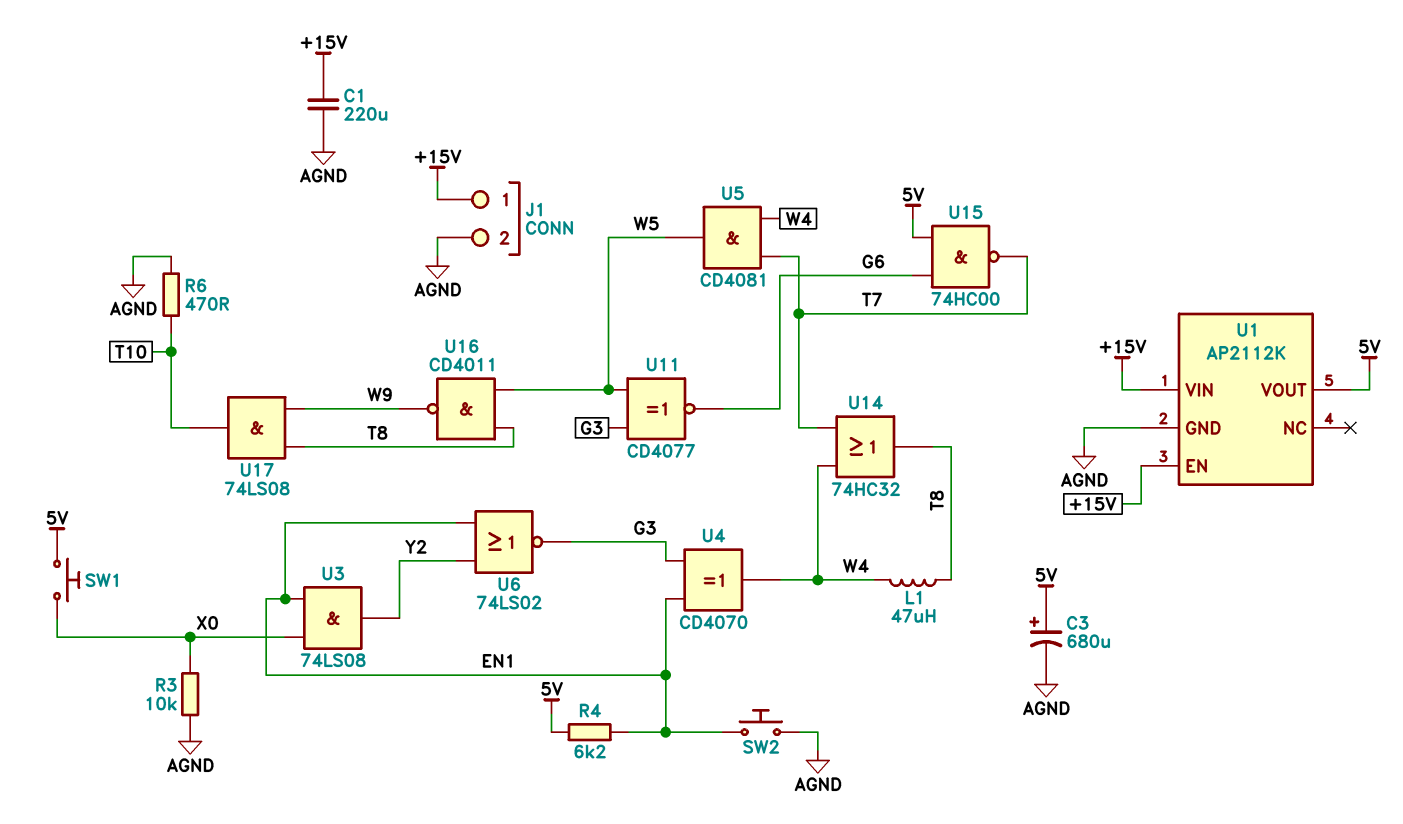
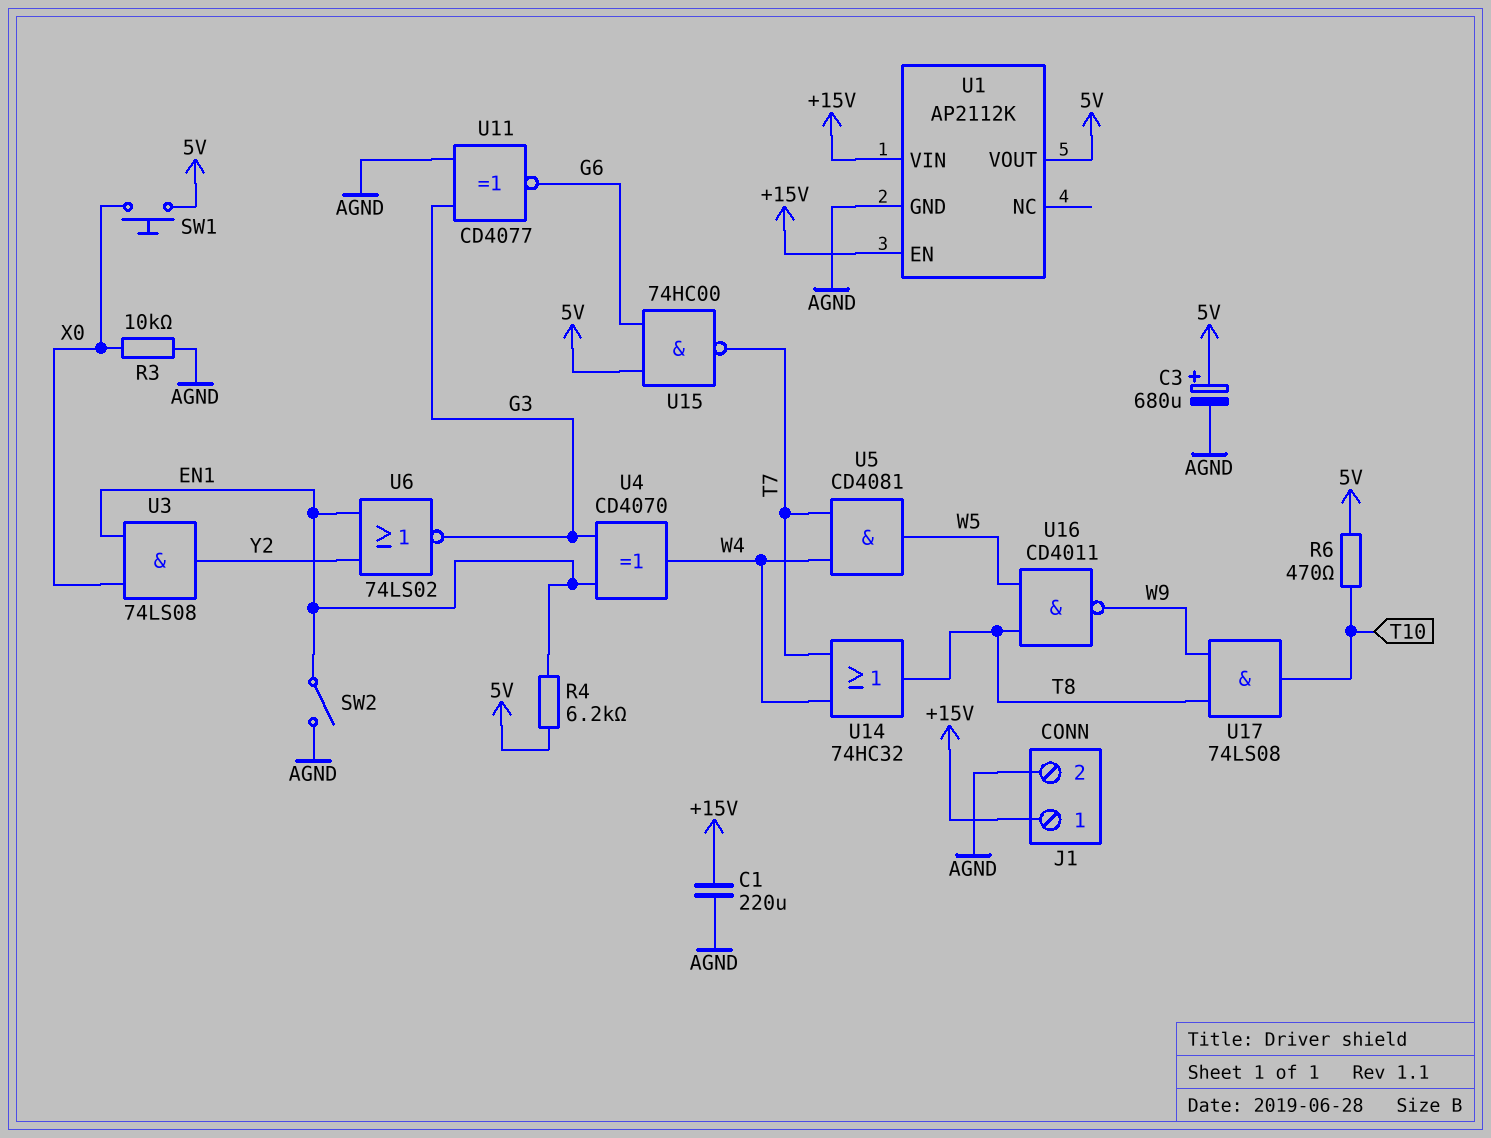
L1: 47uH (T8, W4) -> none
R6: 470 (AGND, T10) -> 470 (5V, T10)
SW2: button (AGND, EN1) -> switch (AGND, EN1)
U11: XNOR CD4077 (in G3, in W5, out G6) -> XNOR CD4077 (in AGND, in G3, out G6)

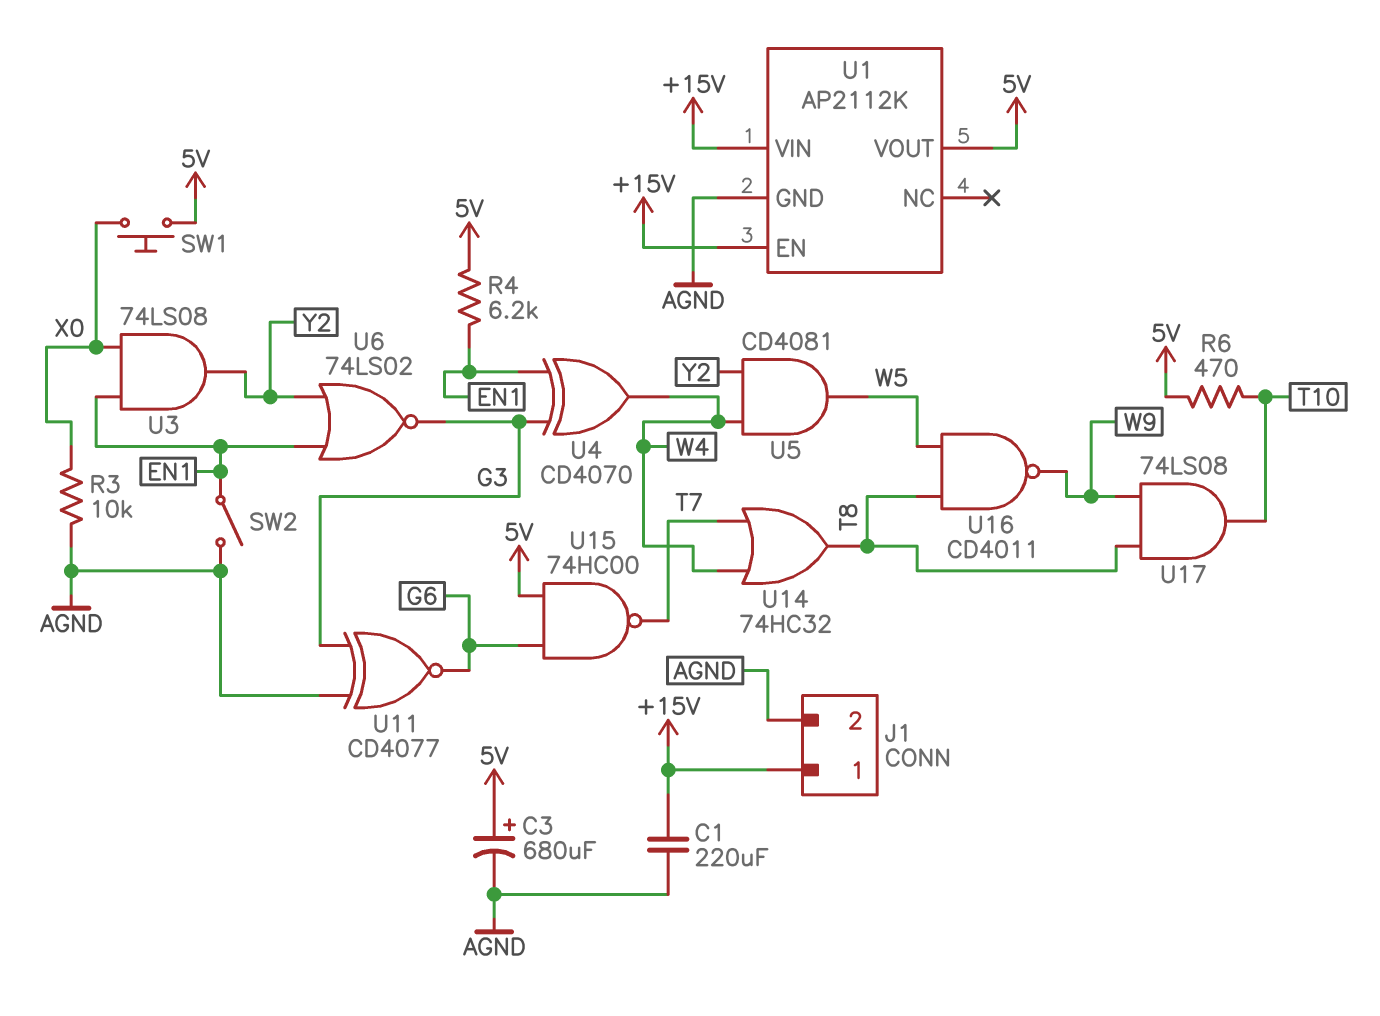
U5: AND CD4081 (in T7, in W4, out W5) -> AND CD4081 (in W4, in Y2, out W5)

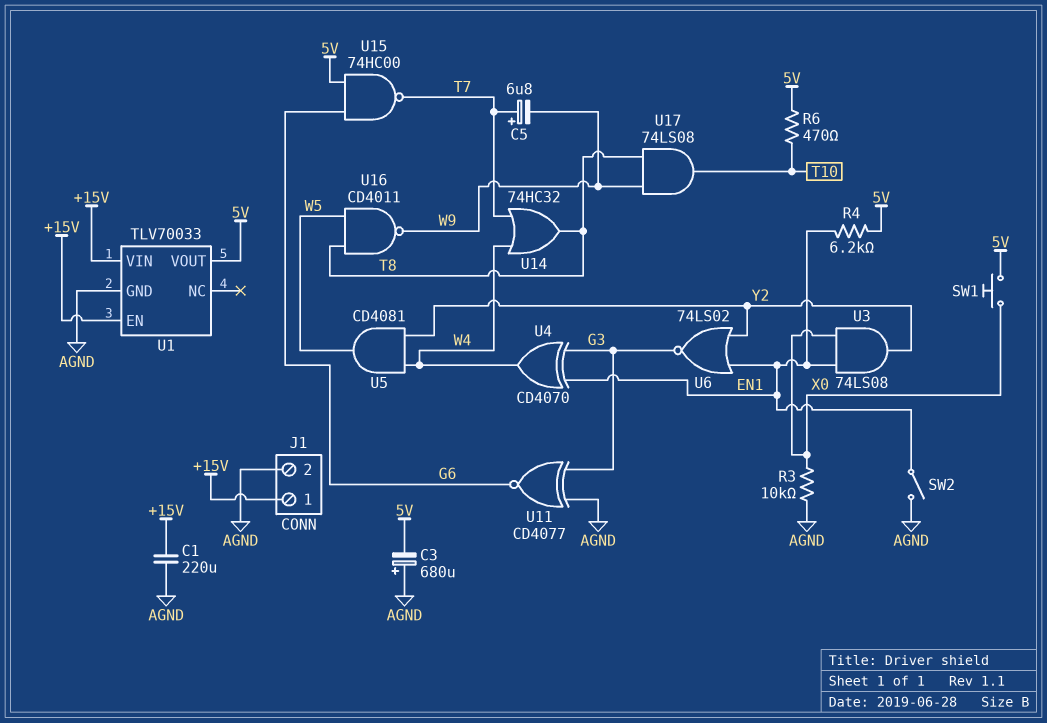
C3: 680uF (plus 5V, minus AGND) -> 680uF (plus AGND, minus 5V)
C5: none -> 6.8uF (plus T7, minus W9)
U1: AP2112K -> TLV70033

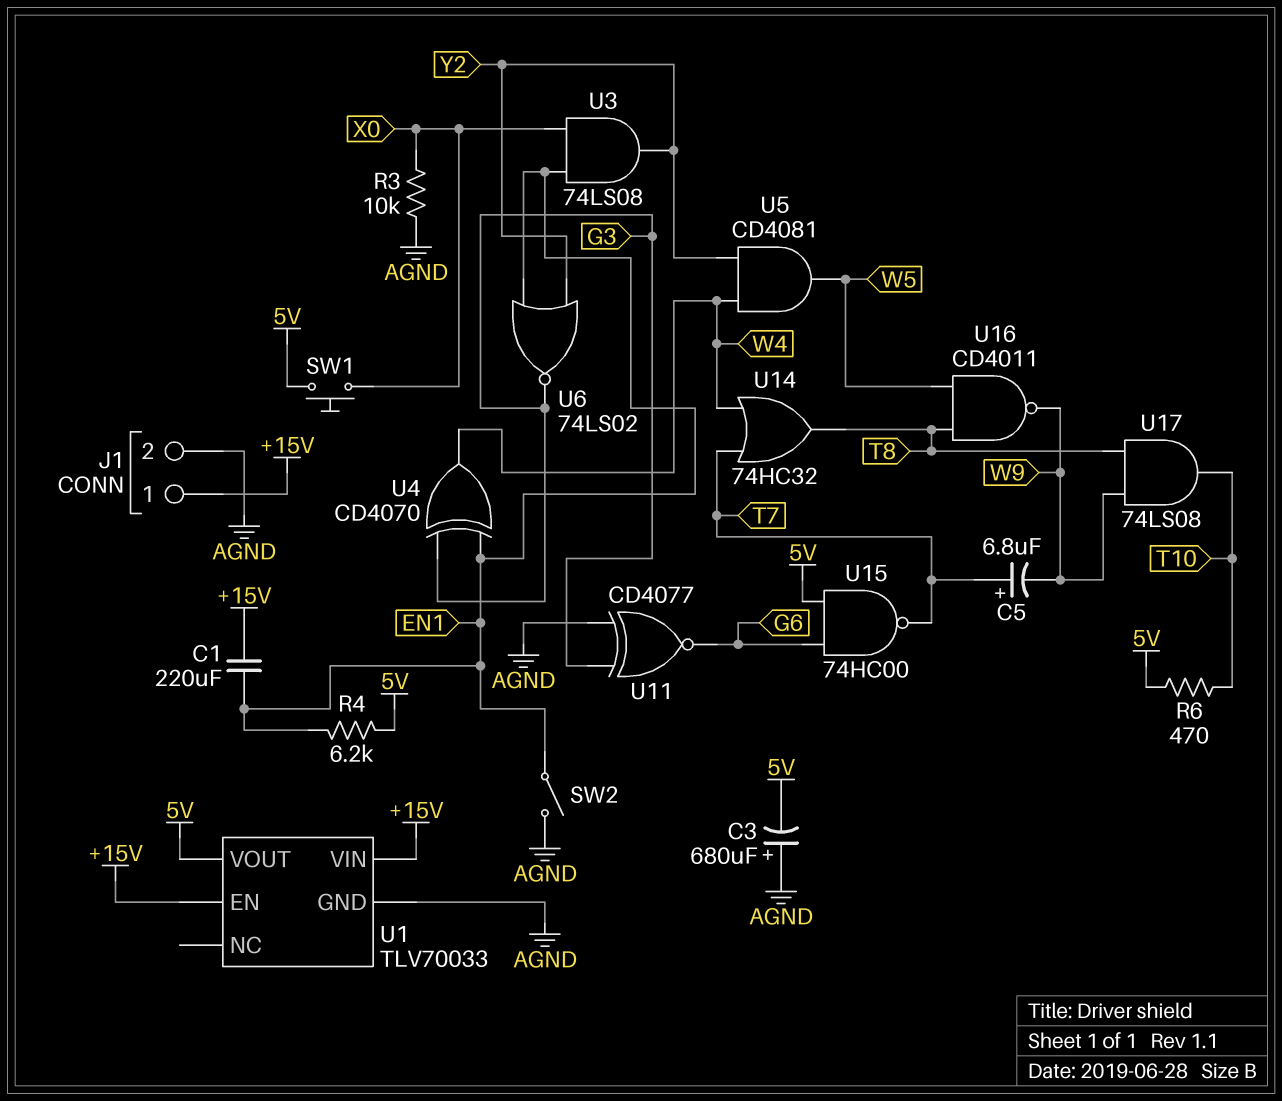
C1: 220uF (+15V, AGND) -> 220uF (+15V, EN1)

